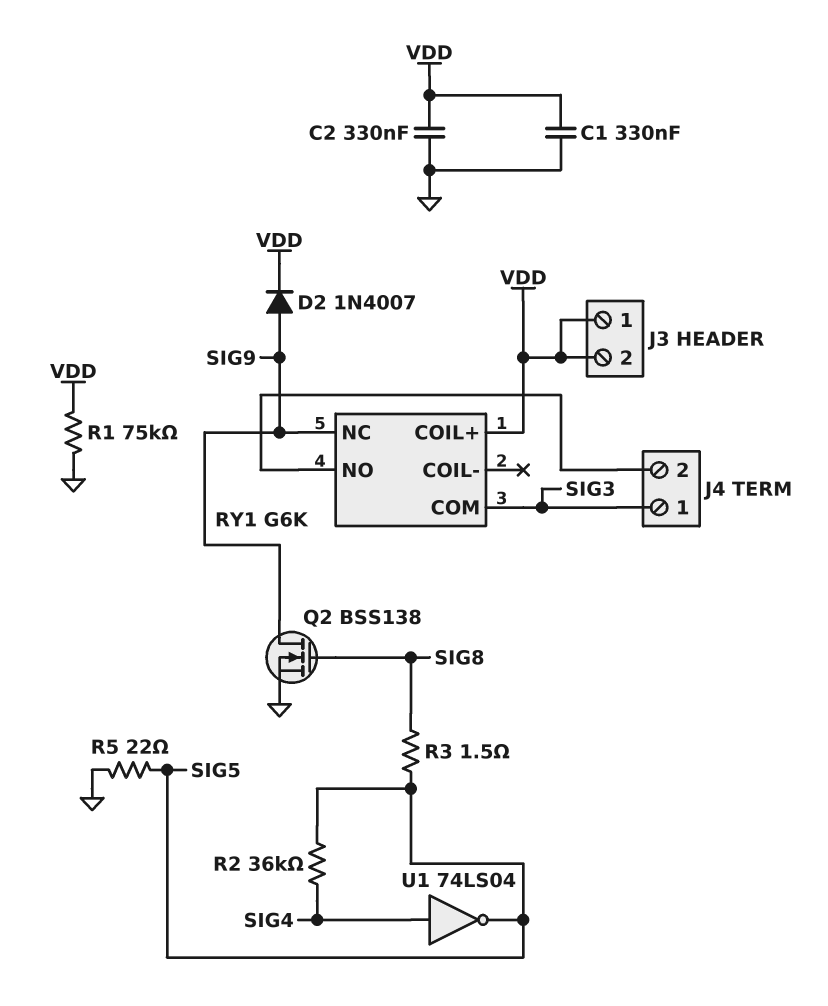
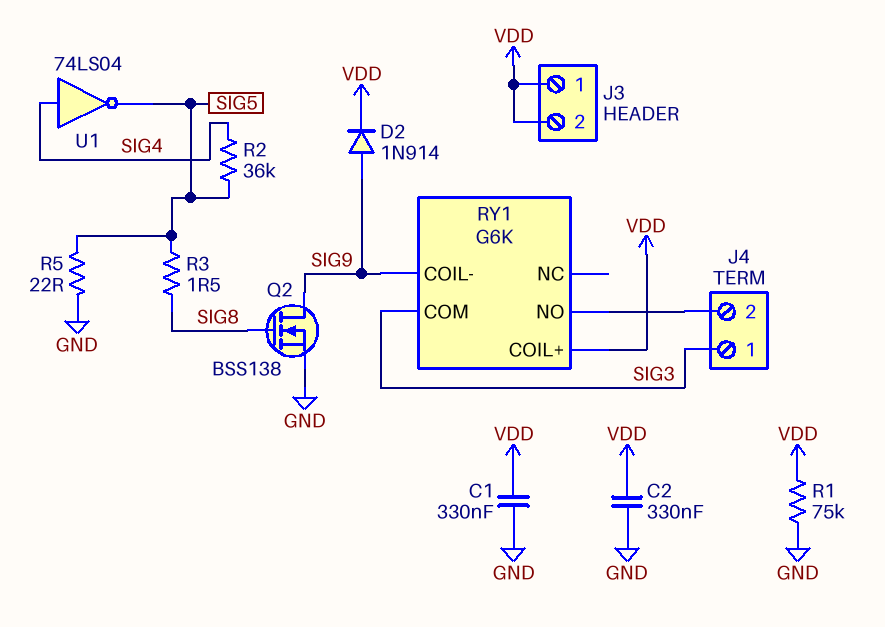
D2: diode 1N4007 (A SIG9, K VDD) -> diode 1N914 (A SIG9, K VDD)
RY1 pin COIL-: none -> SIG9
RY1 pin NC: SIG9 -> none

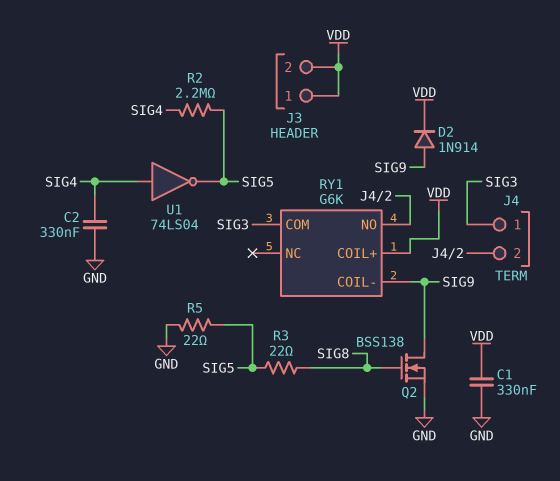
C2: 330nF (GND, VDD) -> 330nF (GND, SIG4)
R1: 75k (GND, VDD) -> none
R2: 36k (SIG4, SIG5) -> 2.2M (SIG4, SIG5)
R3: 1.5 (SIG5, SIG8) -> 22 (SIG5, SIG8)

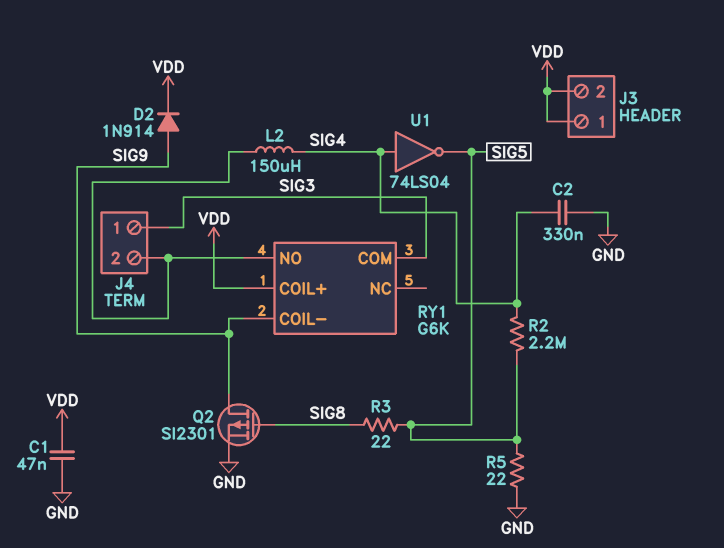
C1: 330nF (GND, VDD) -> 47nF (GND, VDD)
L2: none -> 150uH (J4/2, SIG4)
Q2: NMOS BSS138 (G SIG8, D SIG9, S GND) -> PMOS SI2301 (G SIG8, D SIG9, S GND)

